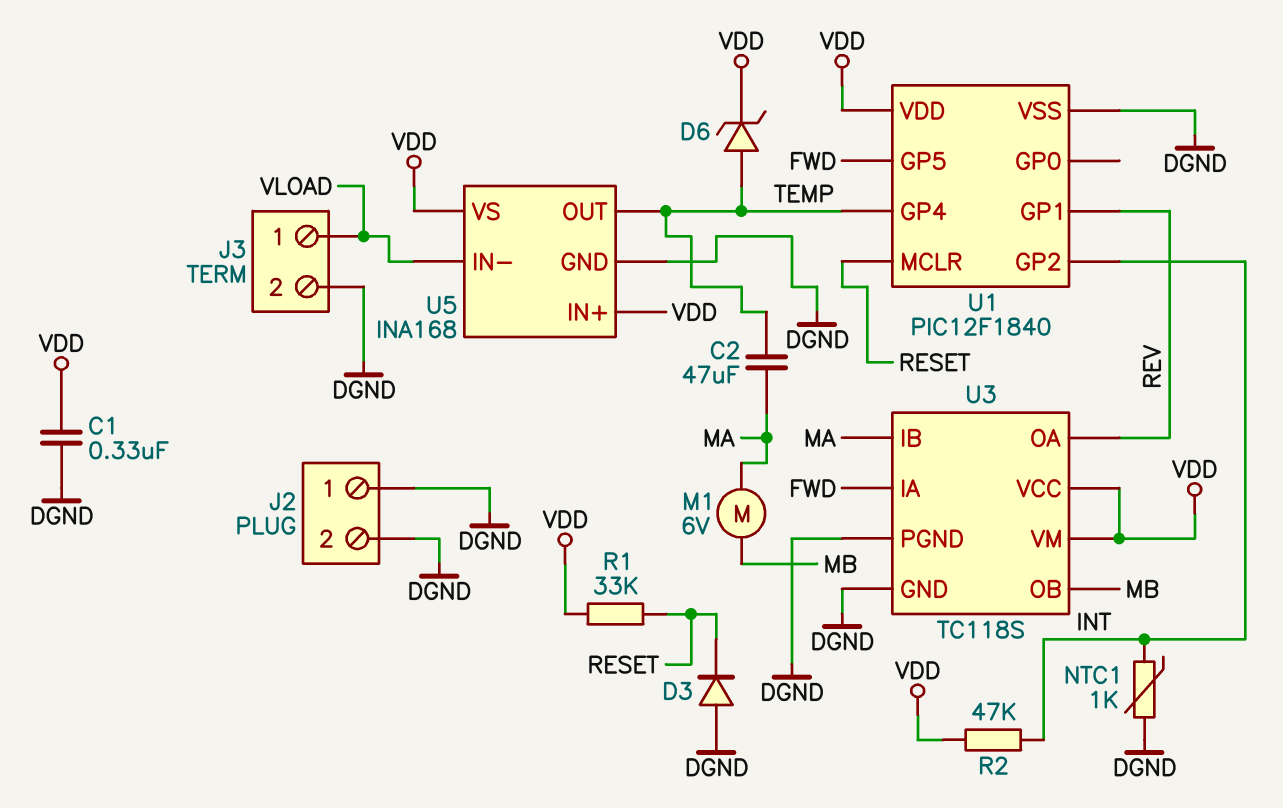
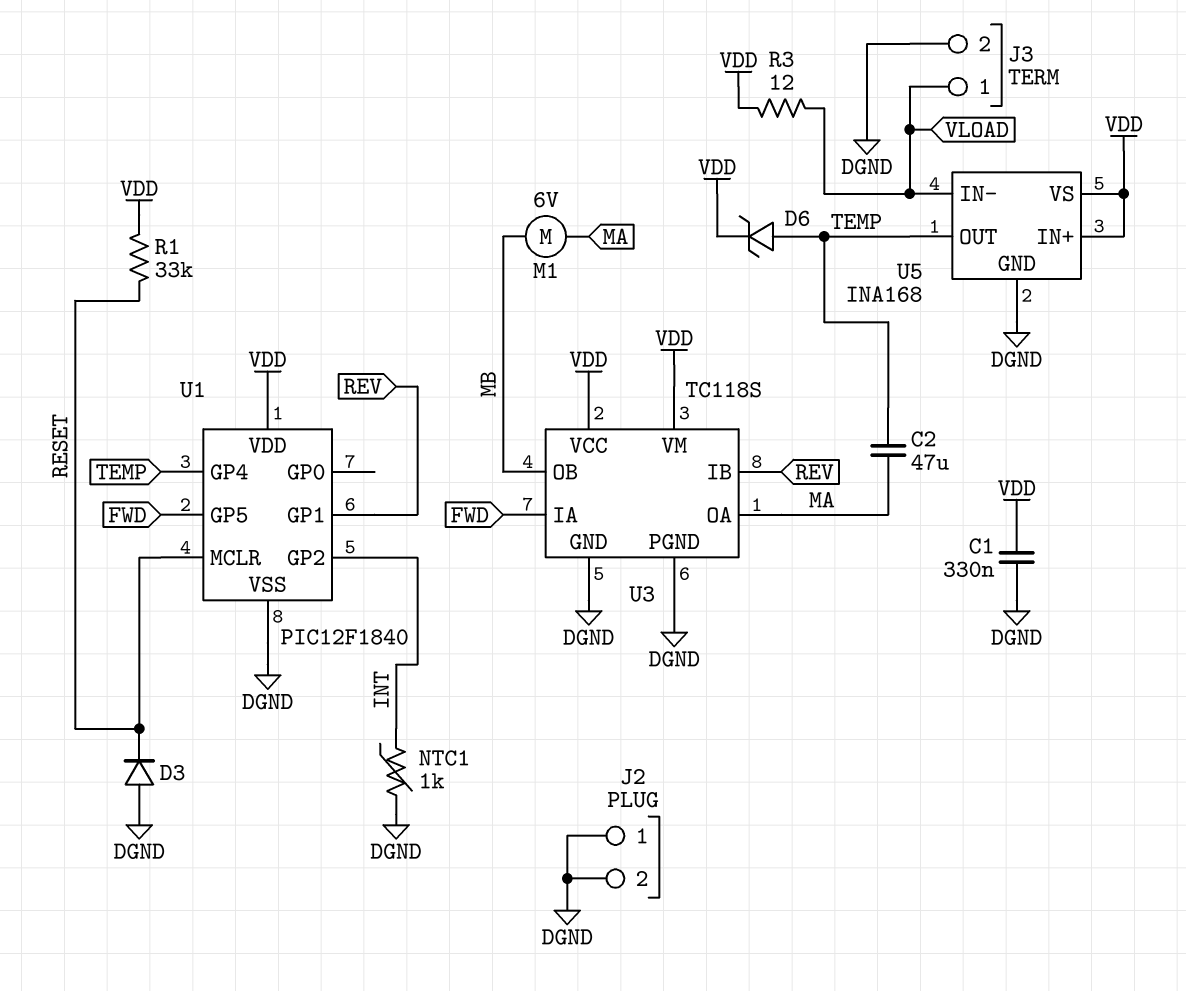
R2: 47k (INT, VDD) -> none
R3: none -> 12 (VDD, VLOAD)
U3 pin IB: MA -> REV
U3 pin OA: REV -> MA

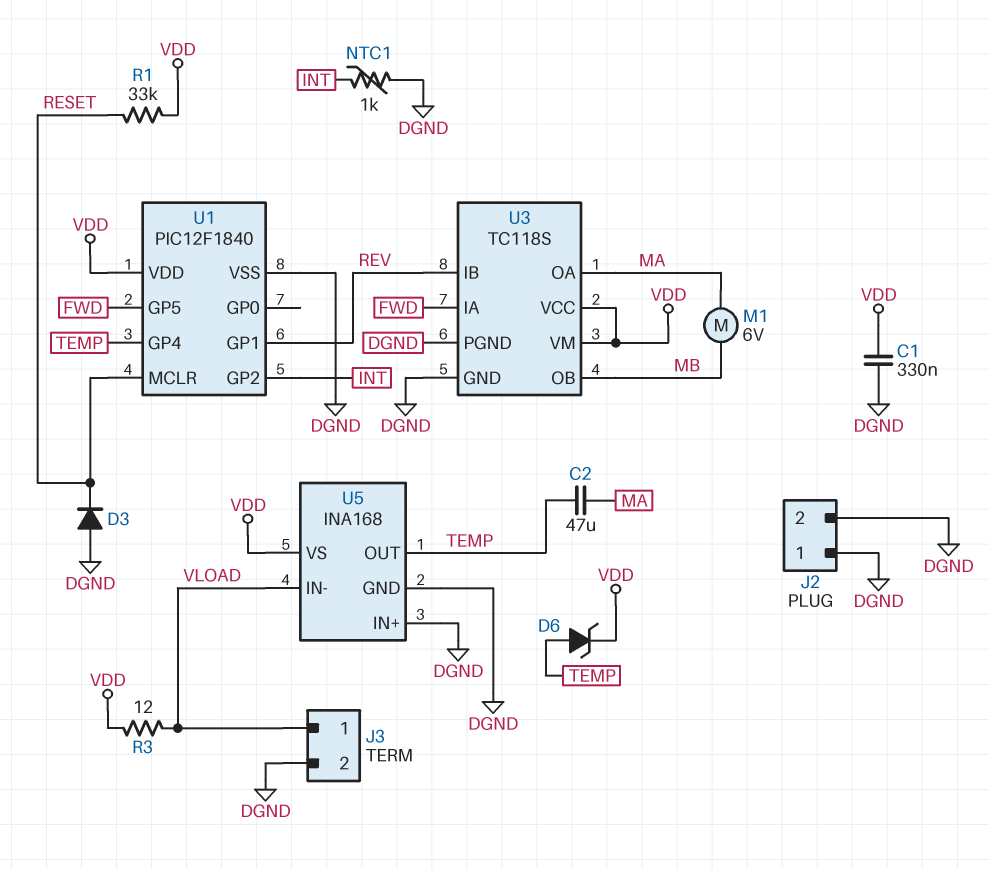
U5 pin IN+: VDD -> DGND

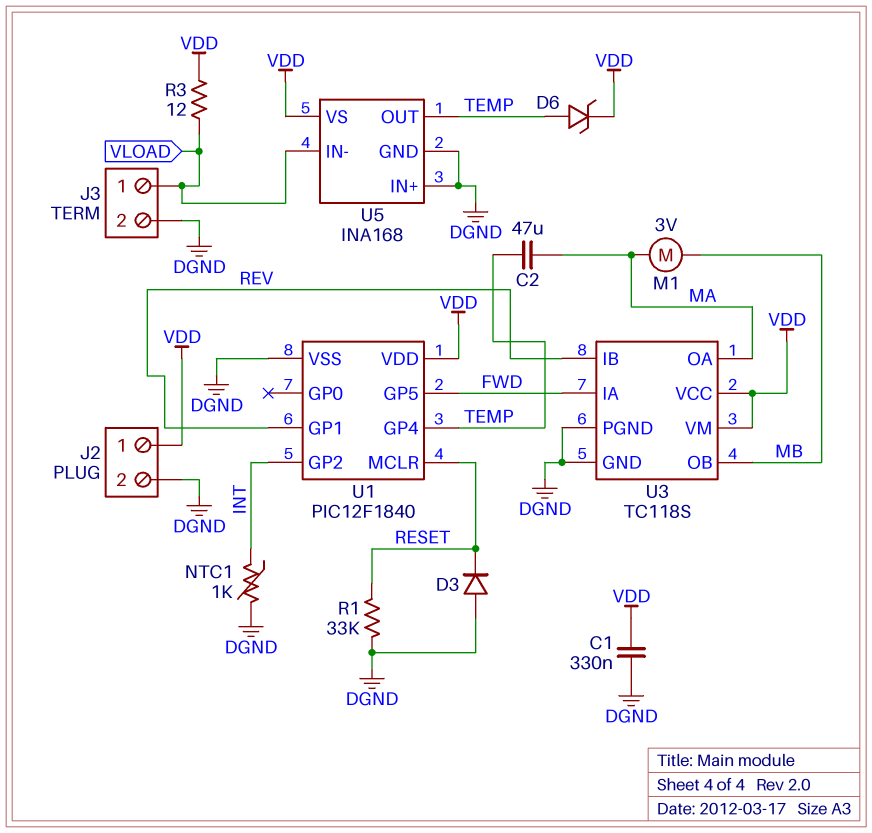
J2 pin 1: DGND -> VDD
M1: motor 6V (MA, MB) -> motor 3V (MA, MB)
R1: 33k (RESET, VDD) -> 33k (DGND, RESET)

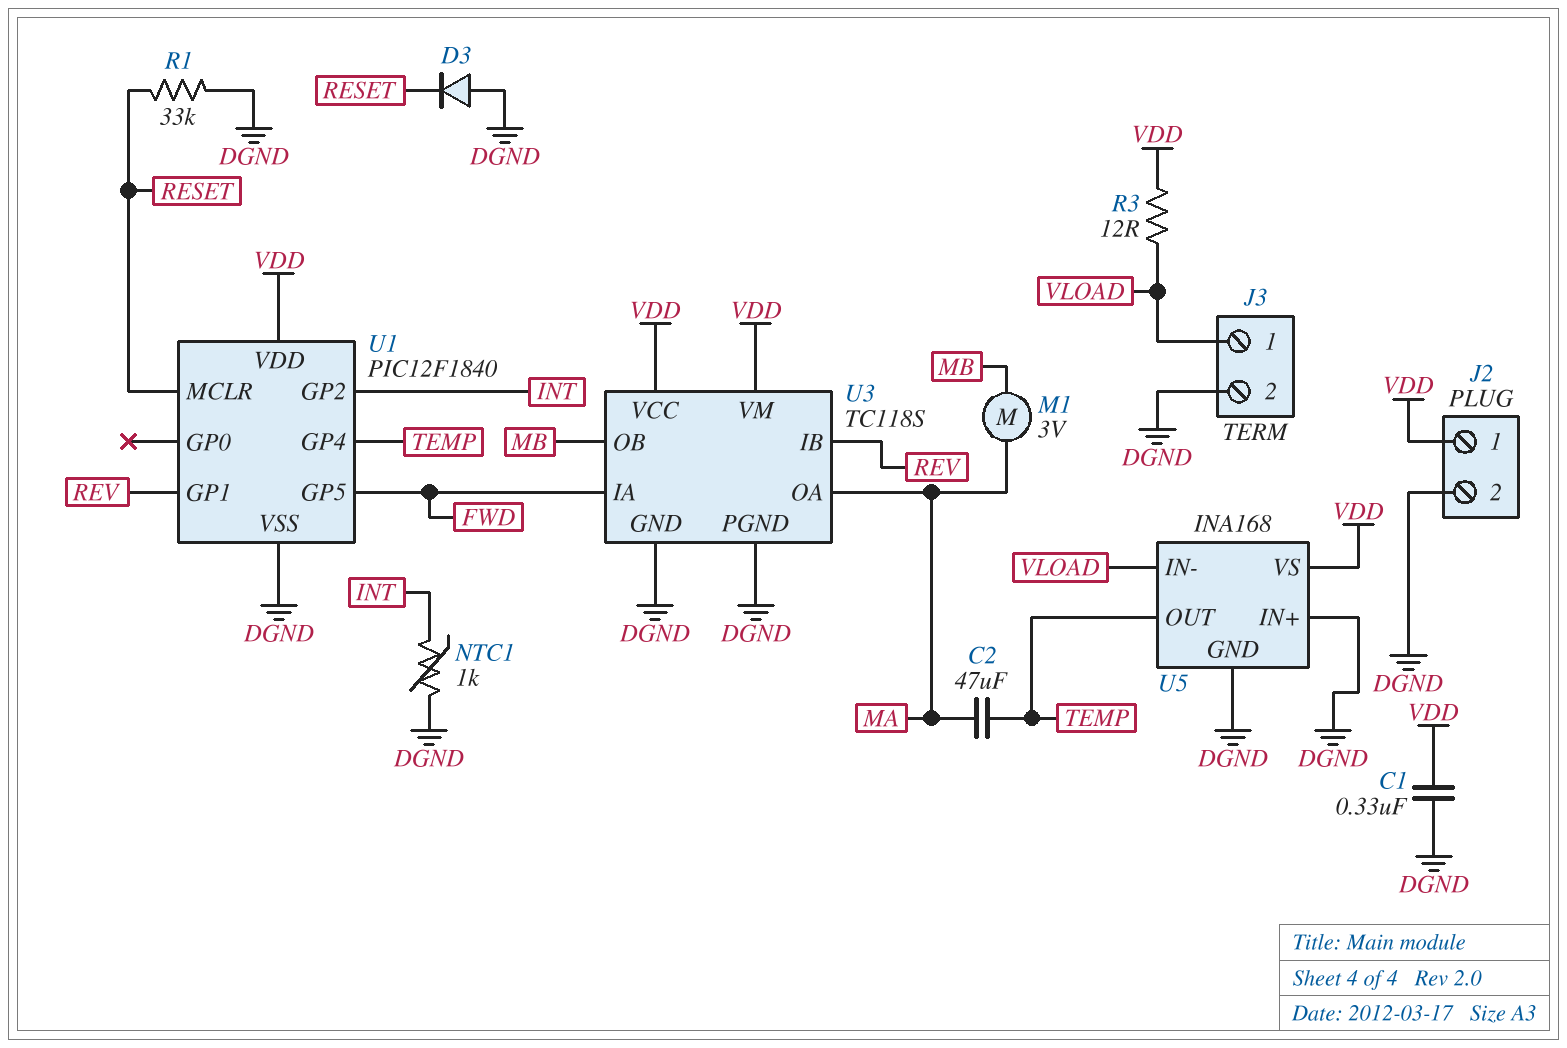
D6: zener (A TEMP, K VDD) -> none

